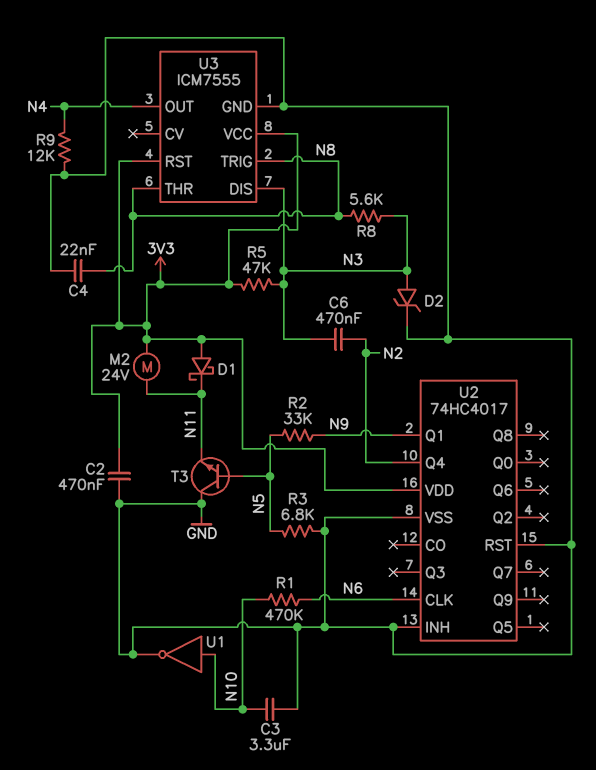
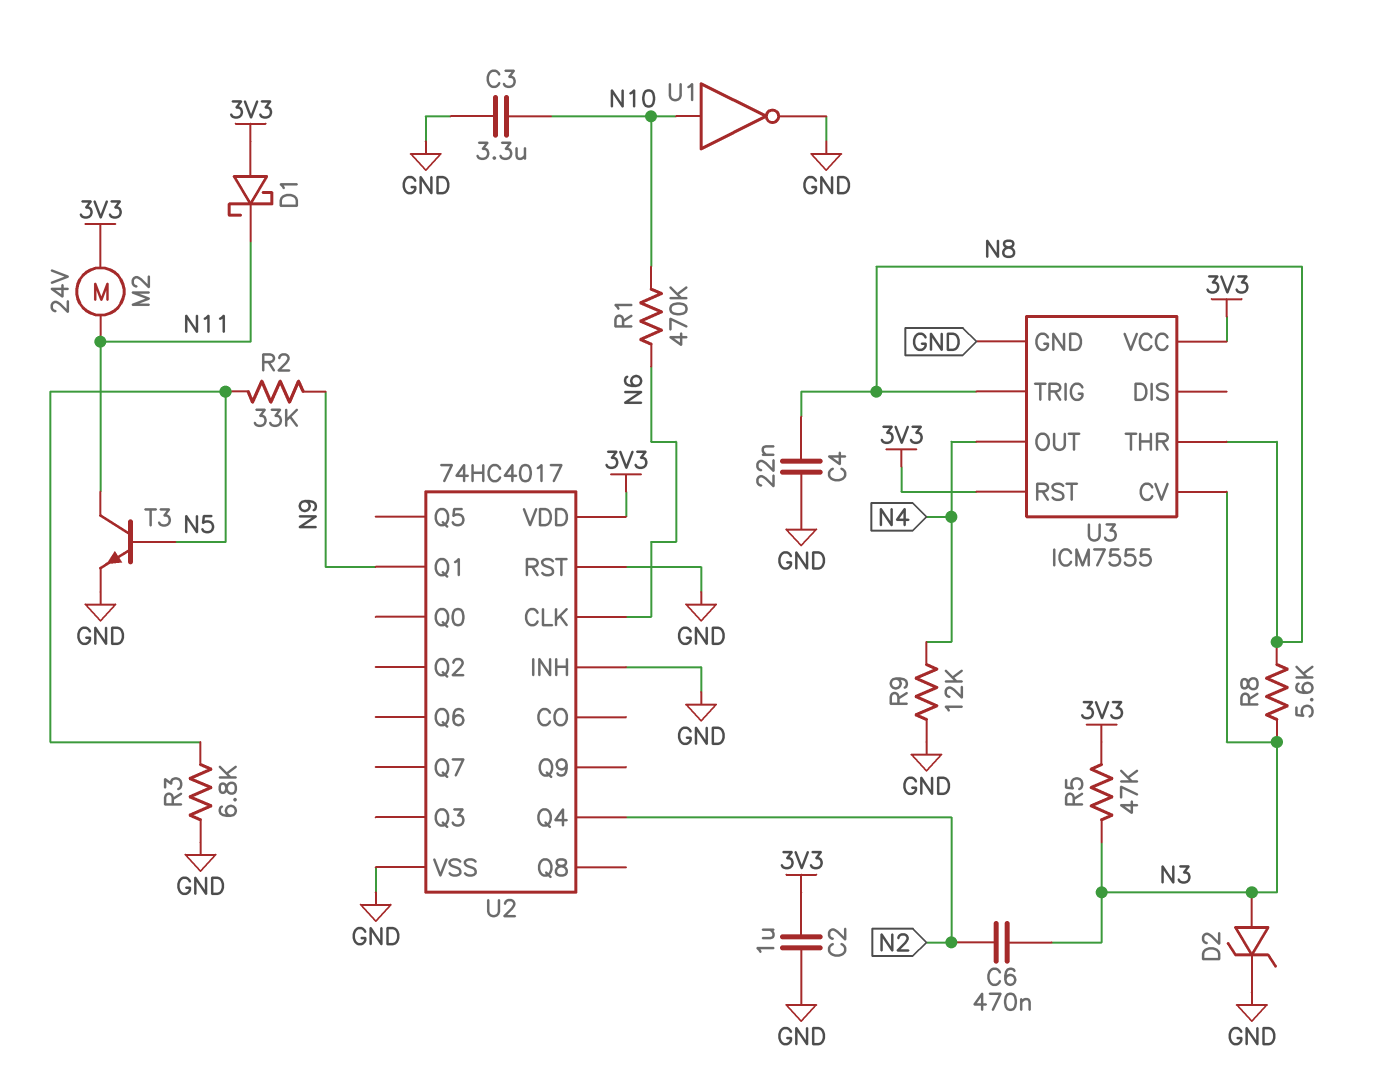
C2: 470nF (3V3, GND) -> 1uF (3V3, GND)
T3: NPN (B N5, C GND, E N11) -> NPN (B N5, C N11, E GND)
U3 pin CV: none -> N3
U3 pin DIS: N3 -> none

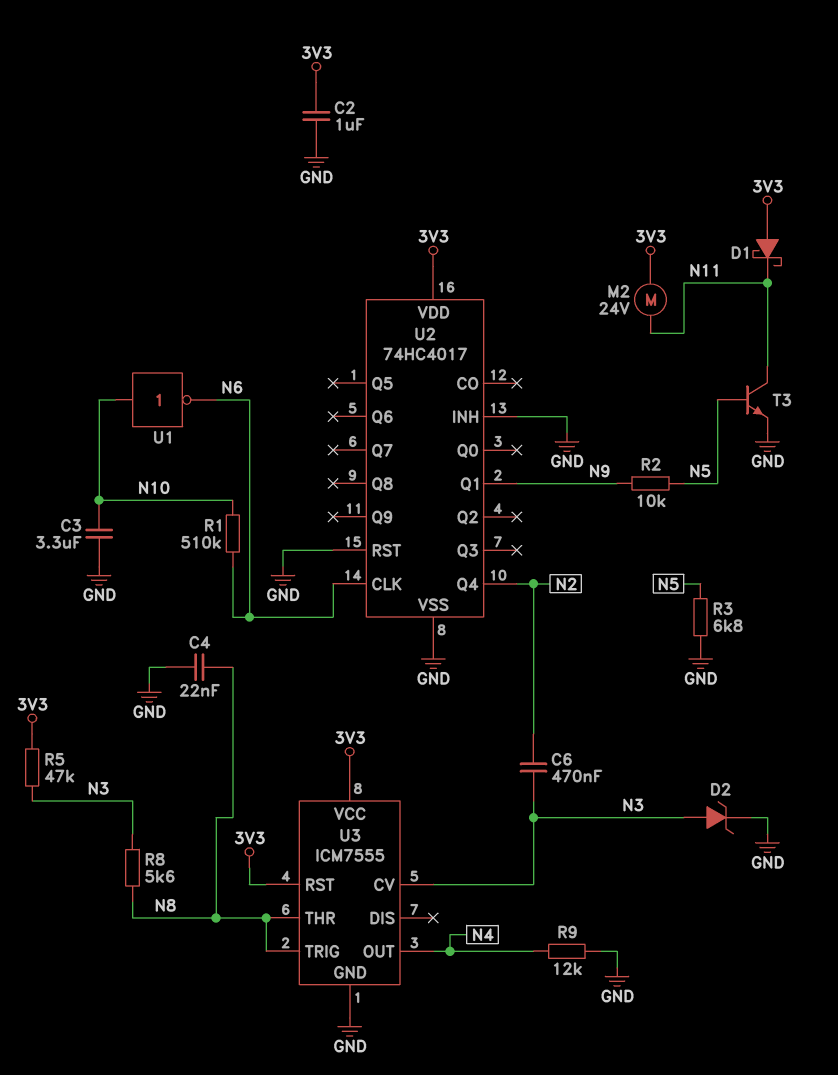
R1: 470k (N6, N10) -> 510k (N6, N10)
R2: 33k (N5, N9) -> 10k (N5, N9)
U1: NOT (in N10, out GND) -> NOT (in N10, out N6)

